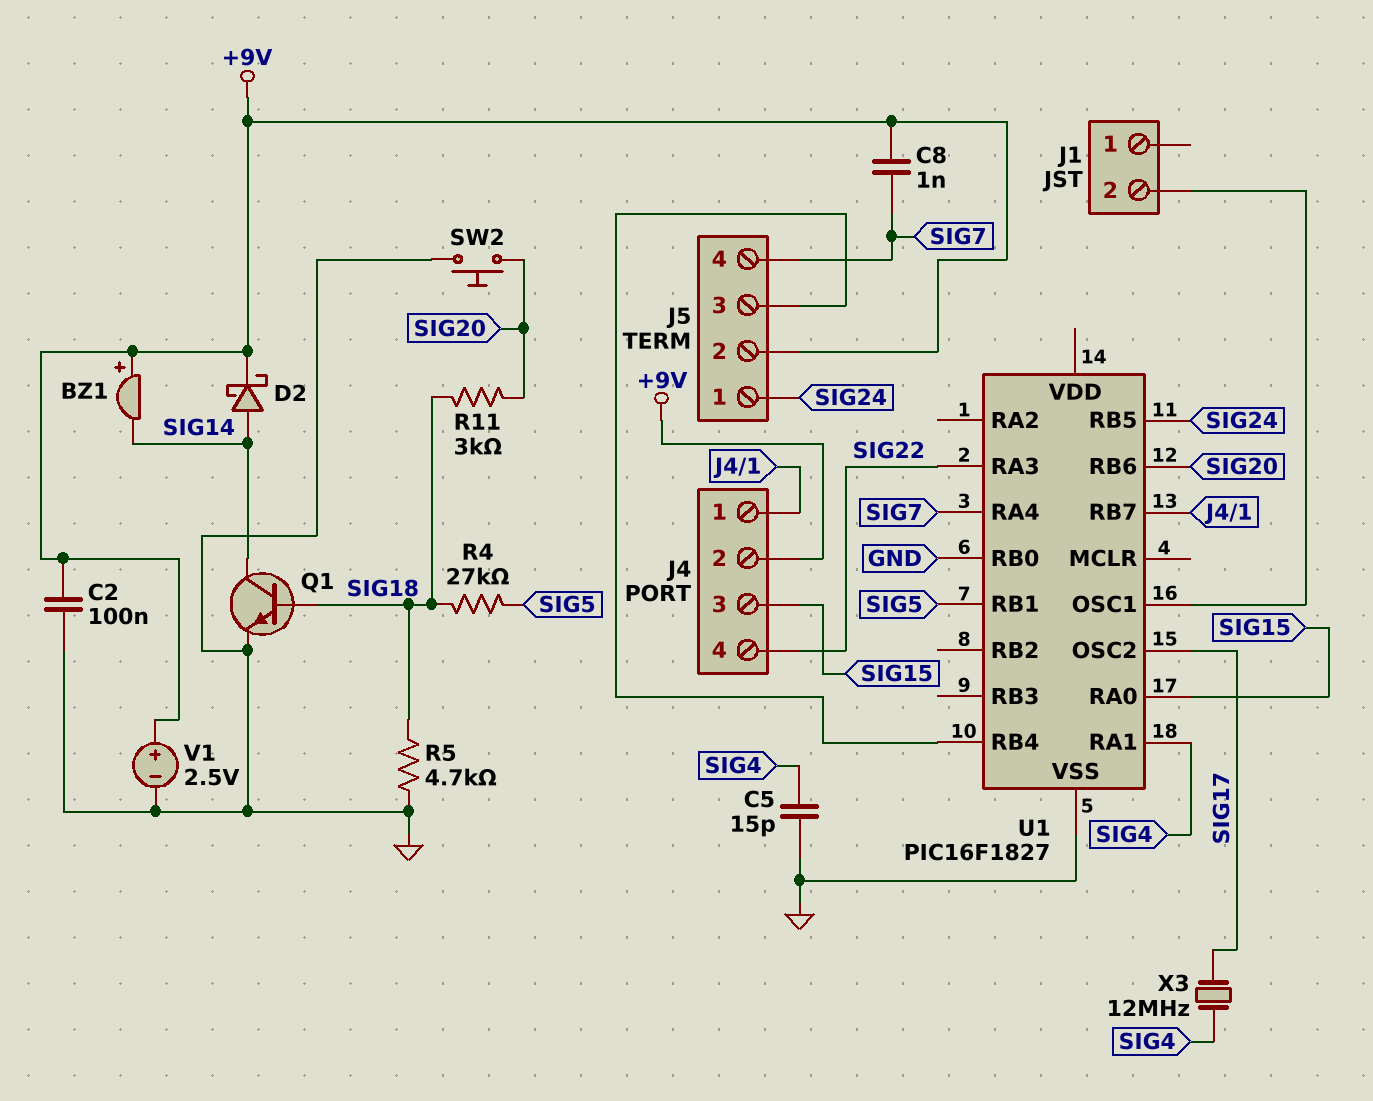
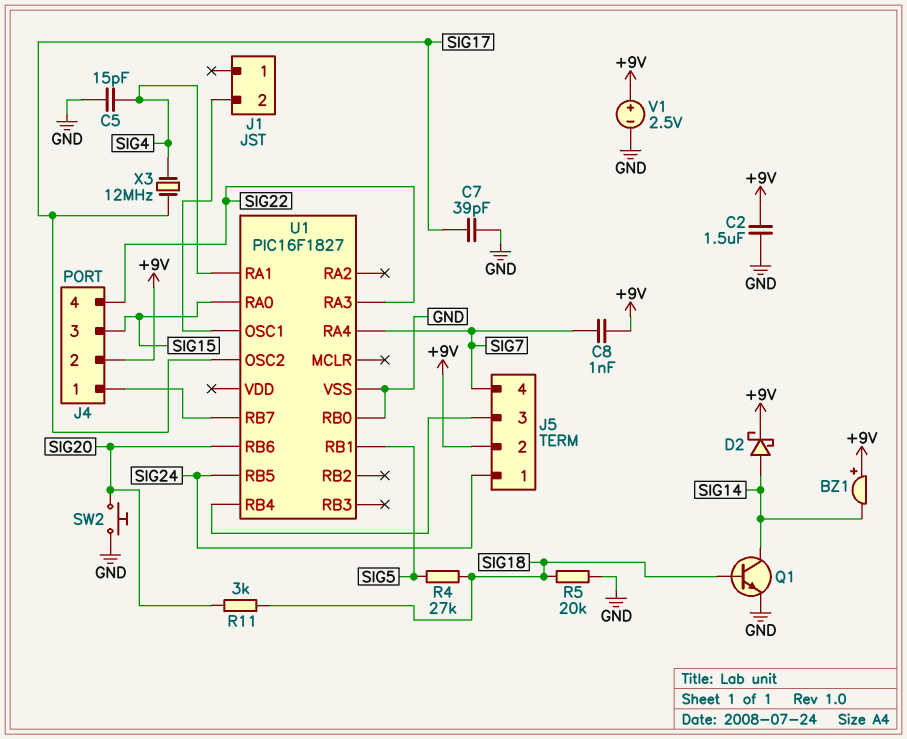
C2: 100nF (+9V, GND) -> 1.5uF (+9V, GND)
C7: none -> 39pF (GND, SIG17)
R5: 4.7k (GND, SIG18) -> 20k (GND, SIG18)

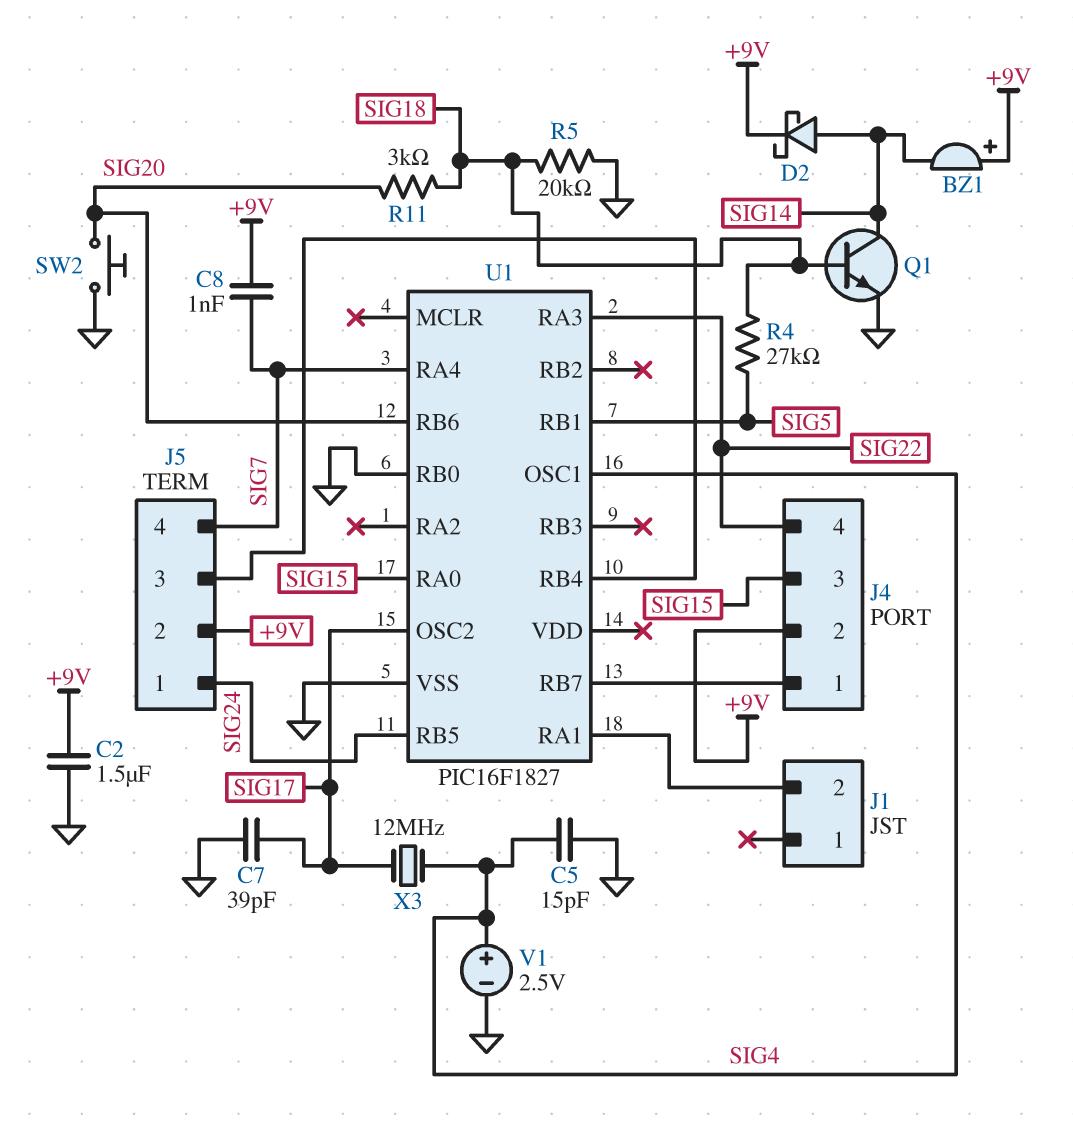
U1 pin OSC1: J1/2 -> SIG4
U1 pin RA1: SIG4 -> J1/2
V1: 2.5V (plus +9V, minus GND) -> 2.5V (plus SIG4, minus GND)

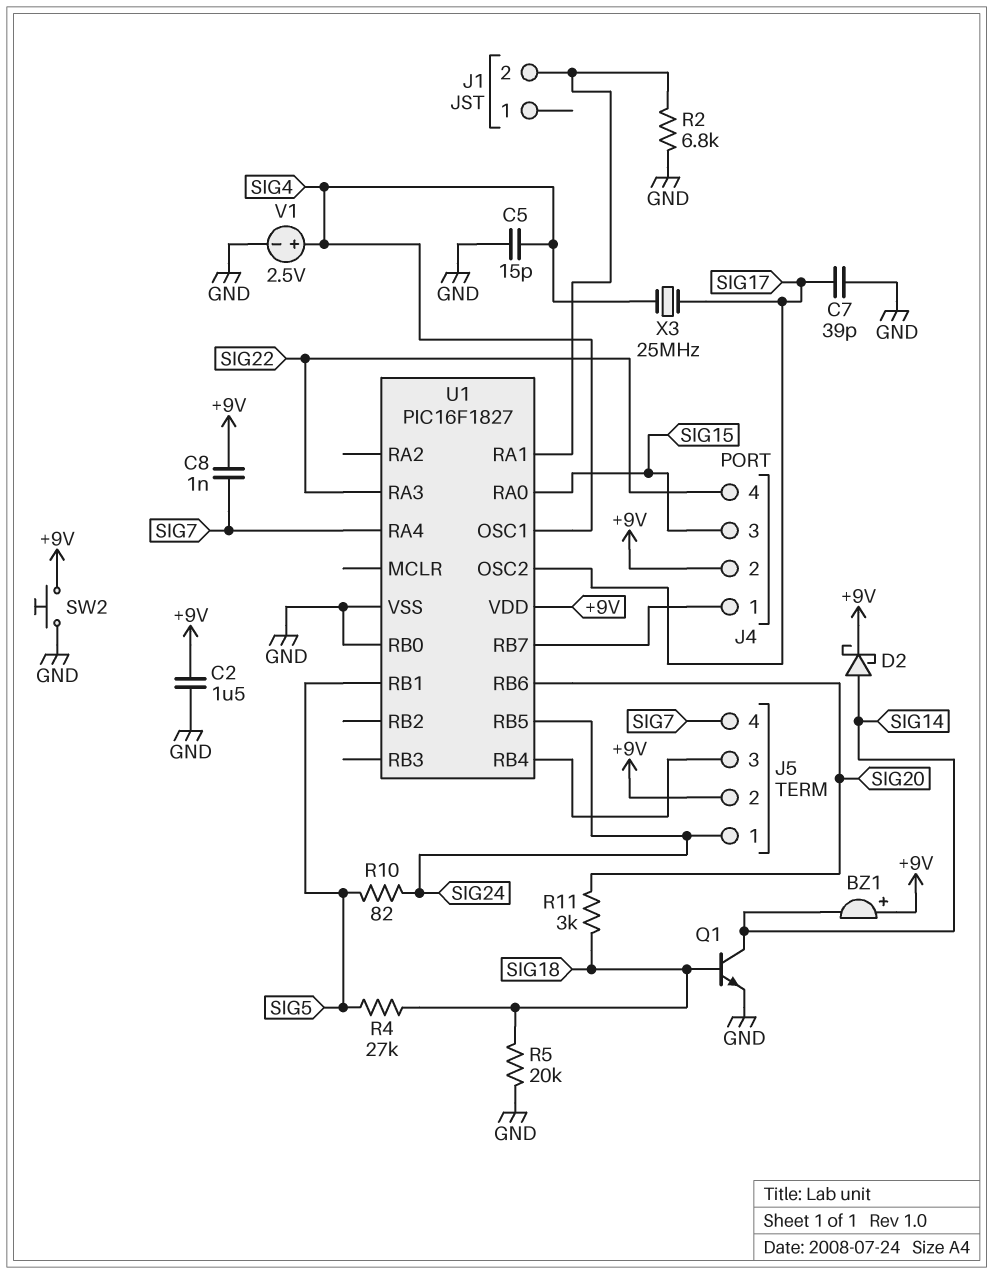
R2: none -> 6.8k (GND, J1/2)
R10: none -> 82 (SIG5, SIG24)
SW2: button (GND, SIG20) -> button (+9V, GND)
U1 pin VDD: none -> +9V
X3: 12MHz (SIG4, SIG17) -> 25MHz (SIG4, SIG17)

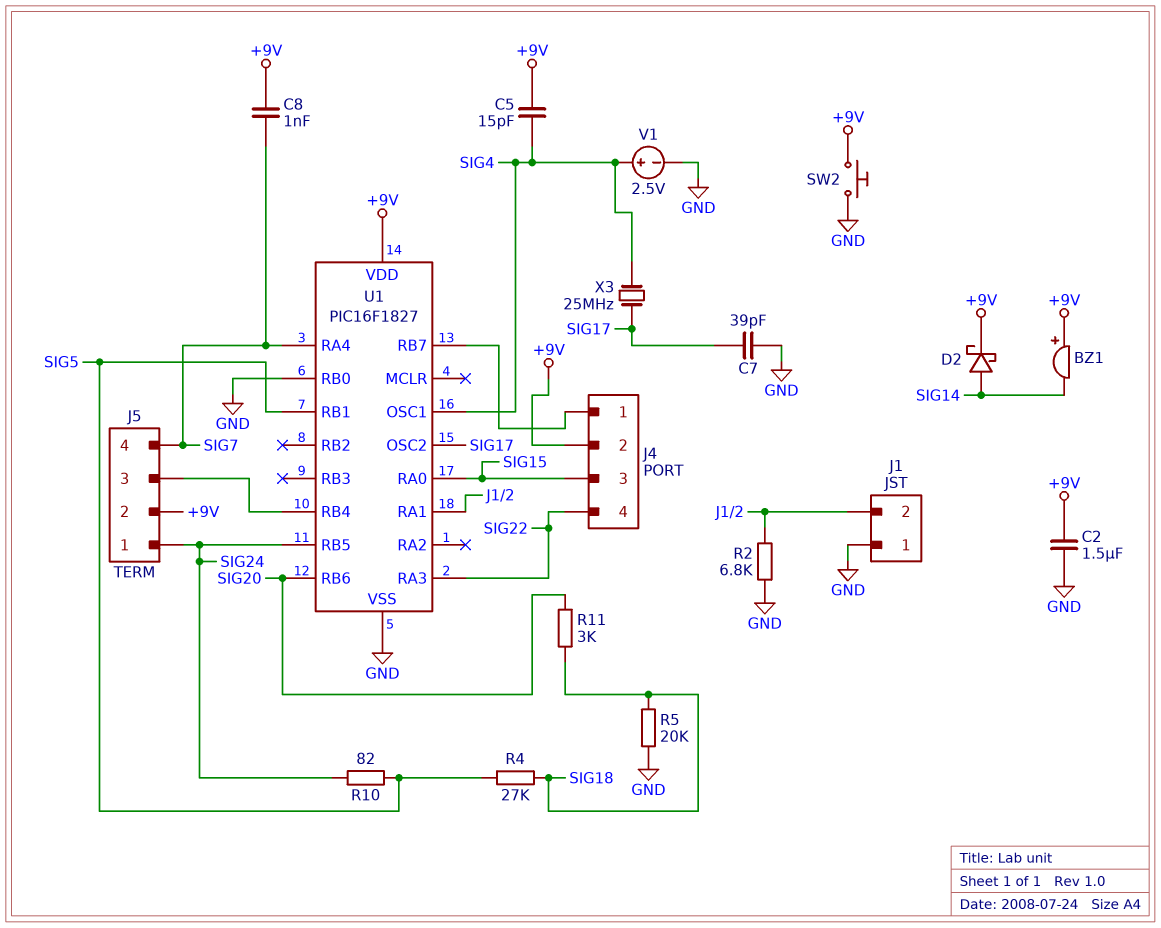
C5: 15pF (GND, SIG4) -> 15pF (+9V, SIG4)
J1 pin 1: none -> GND
Q1: NPN (B SIG18, C SIG14, E GND) -> none

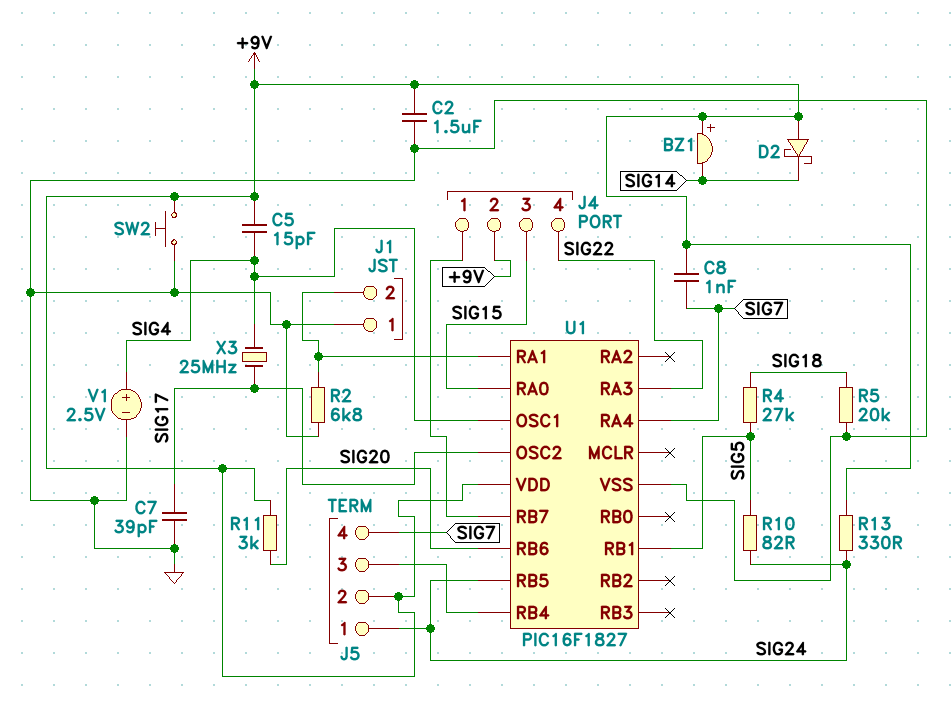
D2: schottky (A SIG14, K +9V) -> schottky (A +9V, K SIG14)
R11: 3k (SIG18, SIG20) -> 3k (+9V, SIG20)
R13: none -> 330 (+9V, SIG24)
U1 pin RB0: GND -> none

